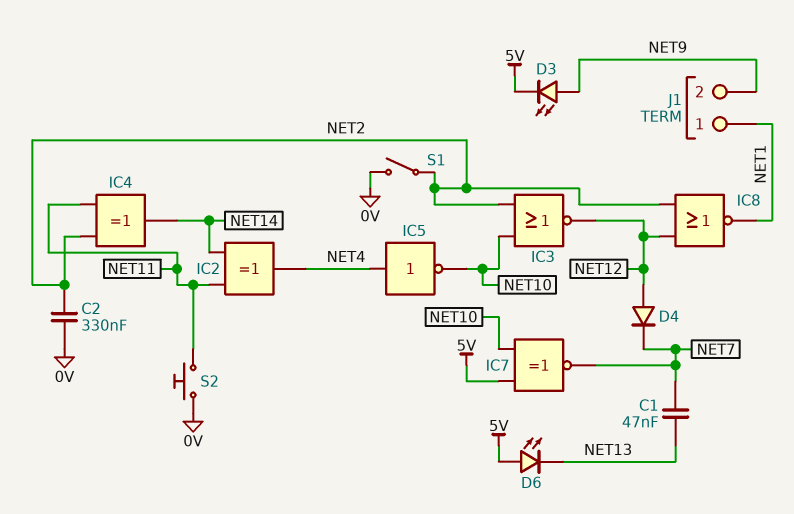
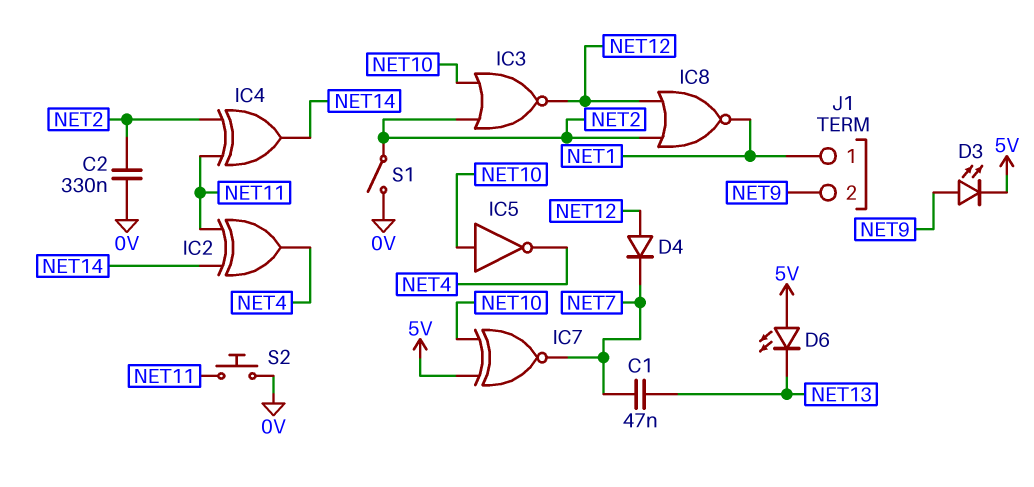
IC5: NOT (in NET4, out NET10) -> NOT (in NET10, out NET4)

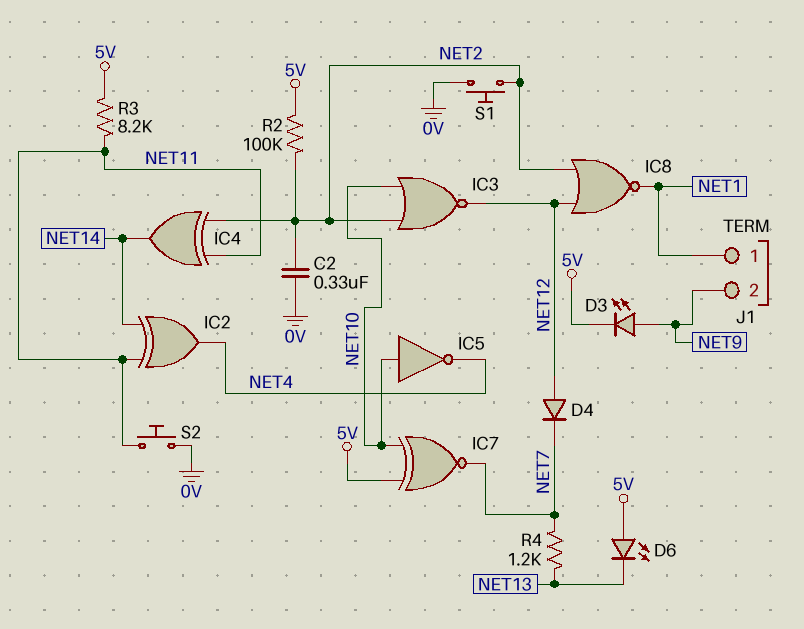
C1: 47nF (NET7, NET13) -> none
R2: none -> 100k (5V, NET2)
R3: none -> 8.2k (5V, NET11)
R4: none -> 1.2k (NET7, NET13)
S1: switch (0V, NET2) -> button (0V, NET2)

